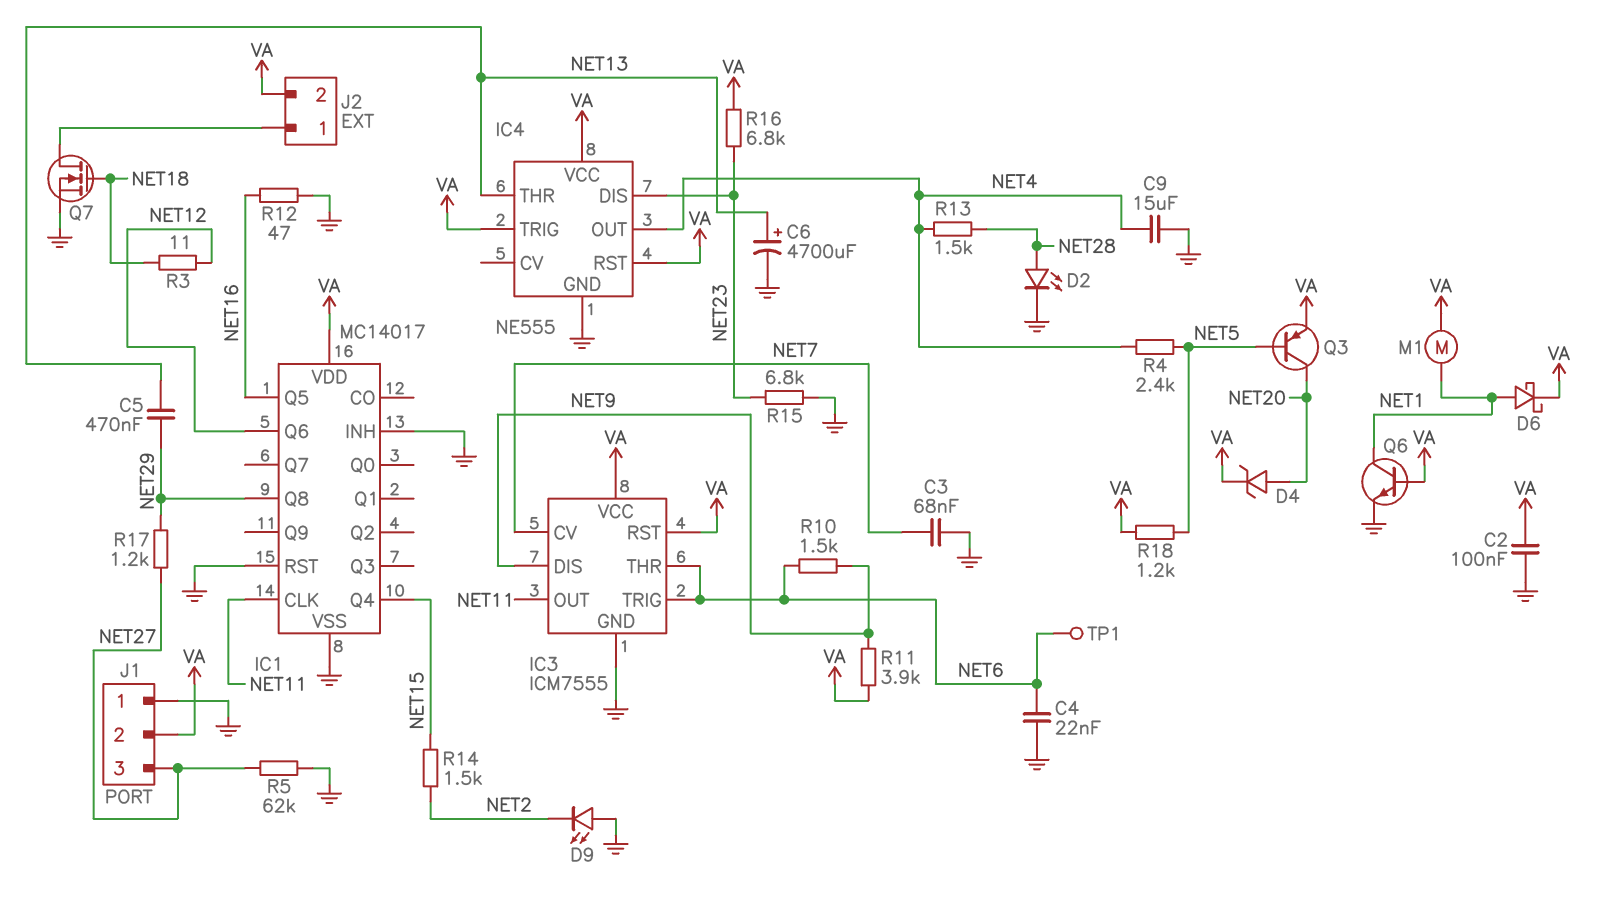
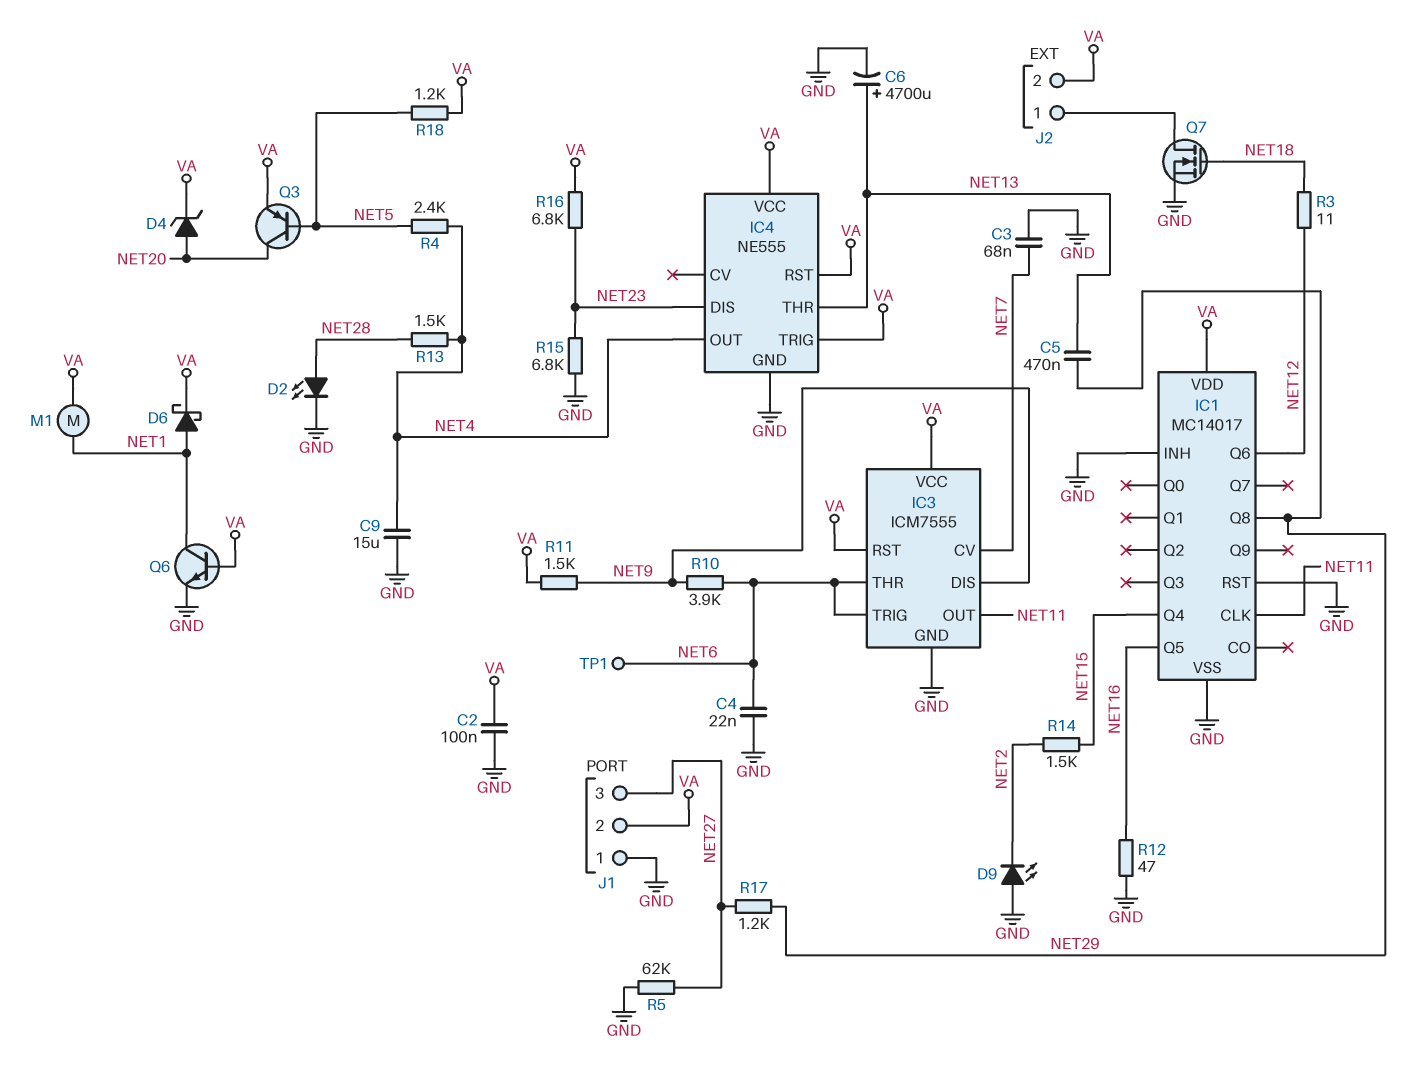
R10: 1.5k (NET6, NET9) -> 3.9k (NET6, NET9)
R11: 3.9k (NET9, VA) -> 1.5k (NET9, VA)

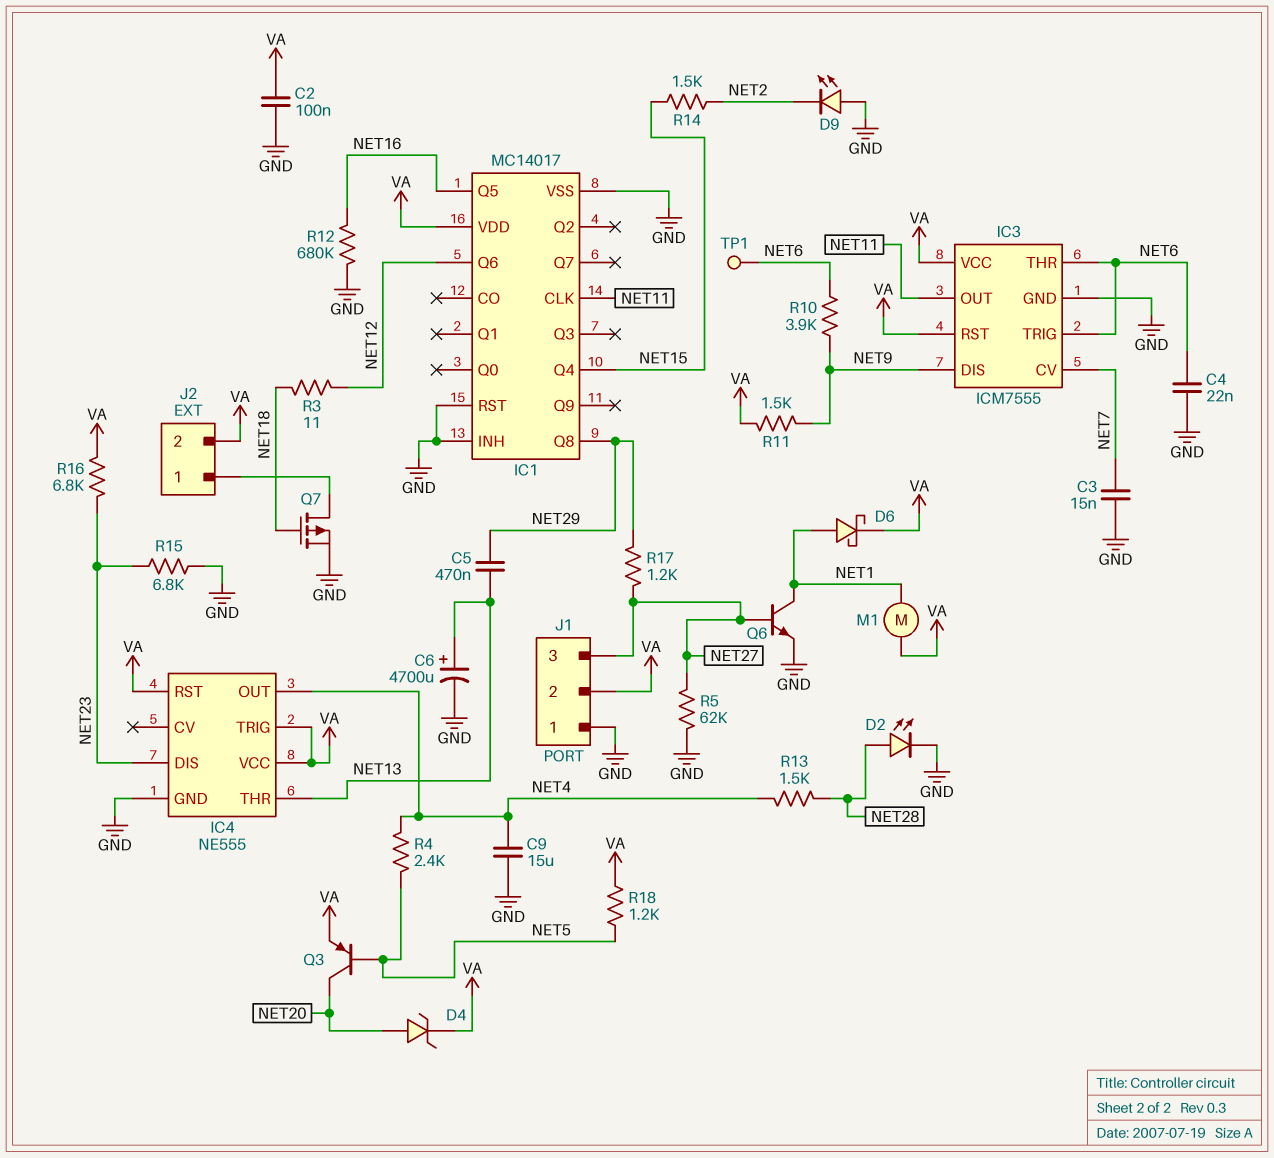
C3: 68nF (GND, NET7) -> 15nF (GND, NET7)
Q6: NPN (B VA, C NET1, E GND) -> NPN (B NET27, C NET1, E GND)
Q7: NMOS (G NET18, D J2/1, S GND) -> PMOS (G NET18, D J2/1, S GND)
R12: 47 (GND, NET16) -> 680k (GND, NET16)

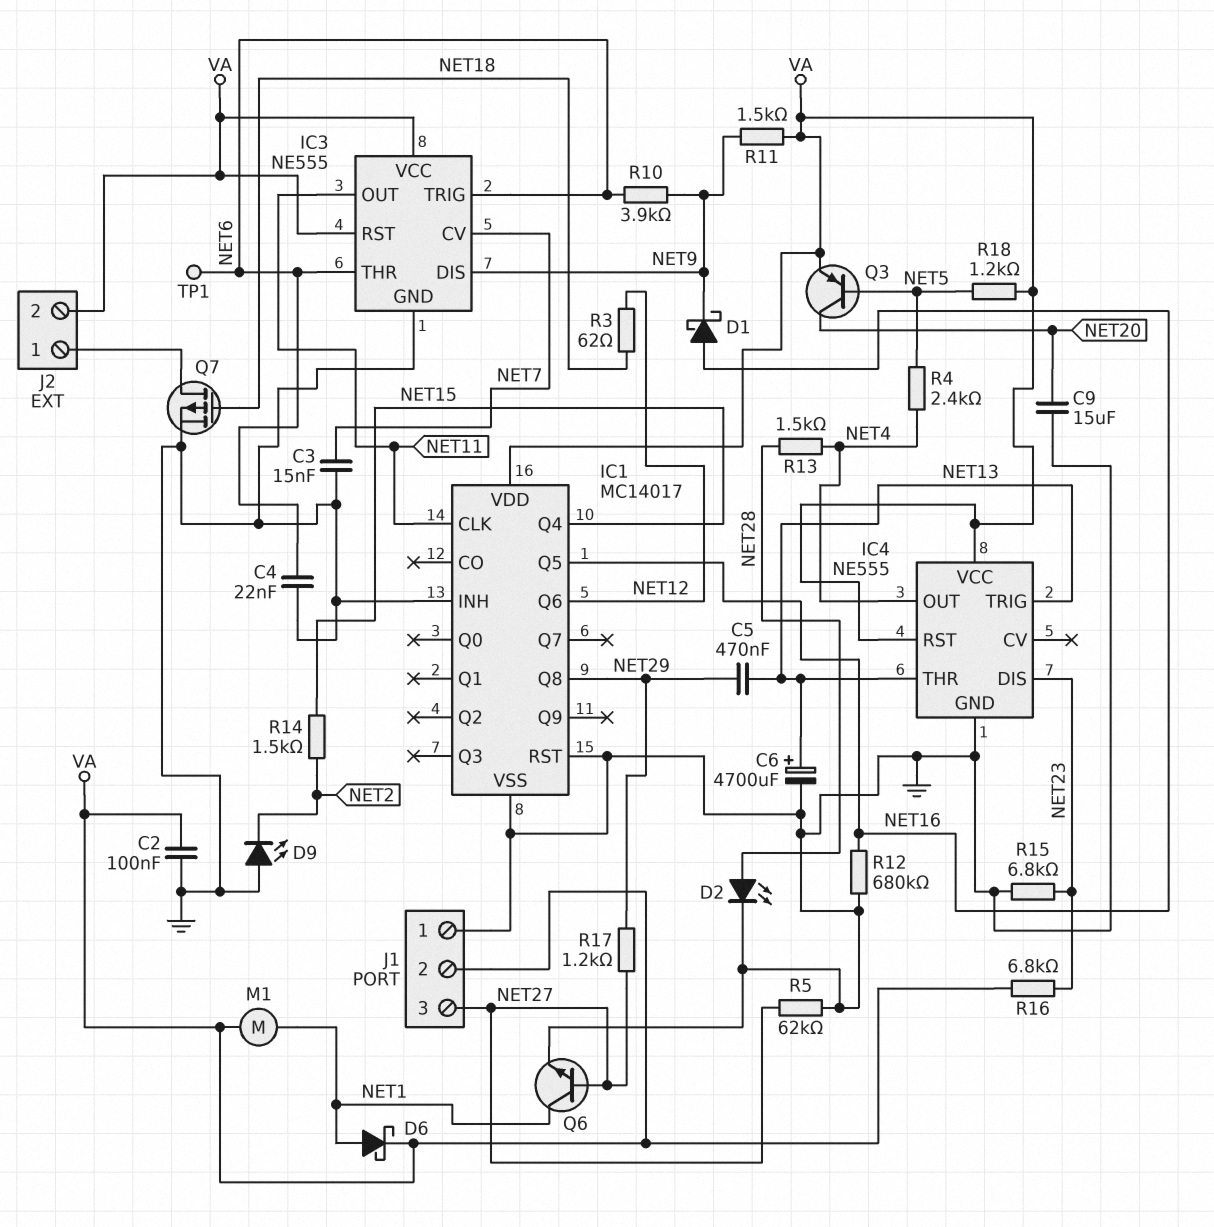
C9: 15uF (GND, NET4) -> 15uF (GND, NET20)
D1: none -> schottky (A NET16, K NET9)
D4: zener (A NET20, K VA) -> none
IC3: ICM7555 -> NE555
IC4 pin TRIG: VA -> NET13
R3: 11 (NET12, NET18) -> 62 (NET12, NET18)

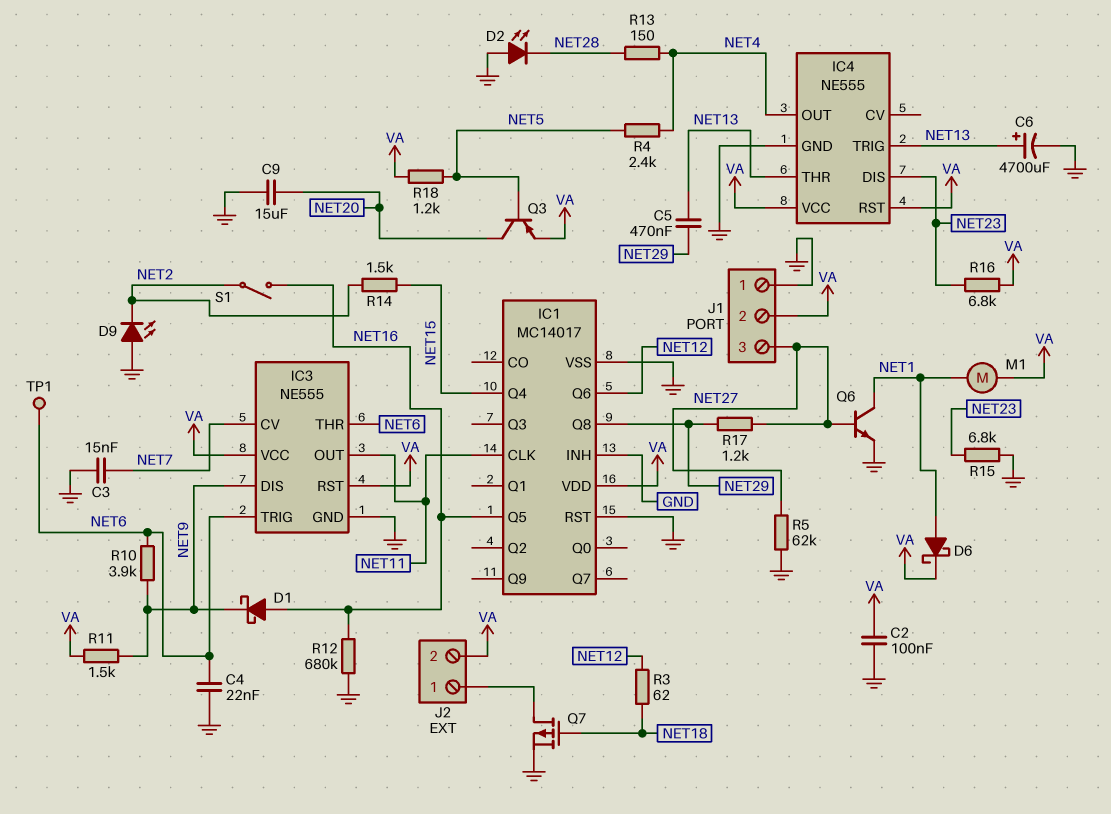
D2: LED (A NET28, K GND) -> LED (A GND, K NET28)
R13: 1.5k (NET4, NET28) -> 150 (NET4, NET28)
S1: none -> switch (NET2, NET16)

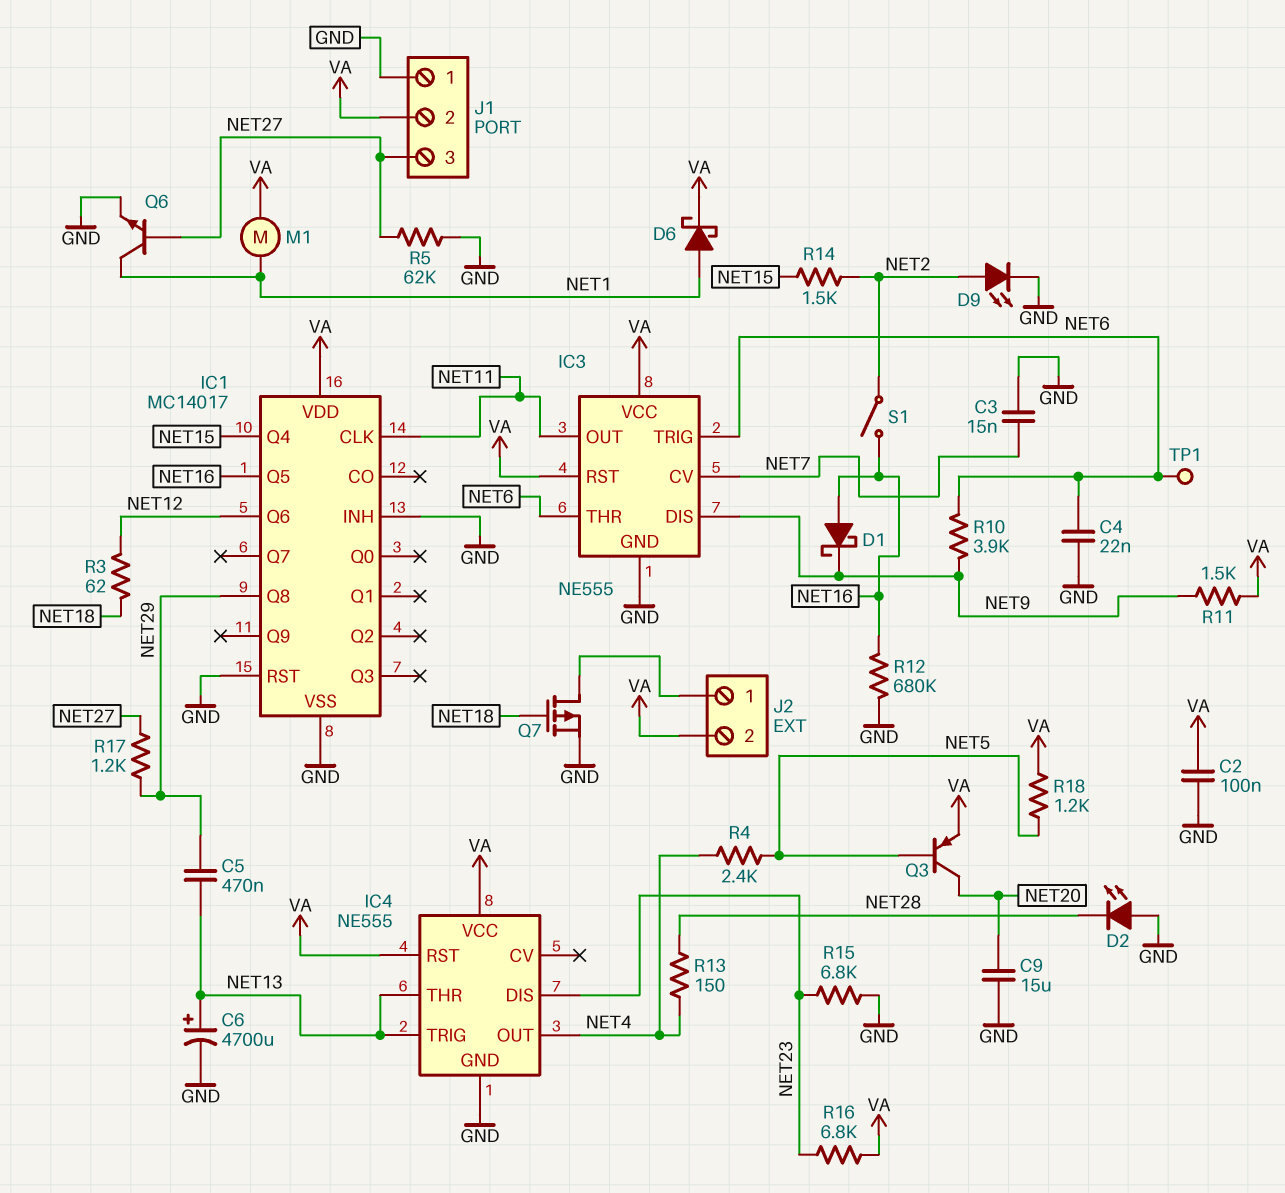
D9: LED (A GND, K NET2) -> LED (A NET2, K GND)

